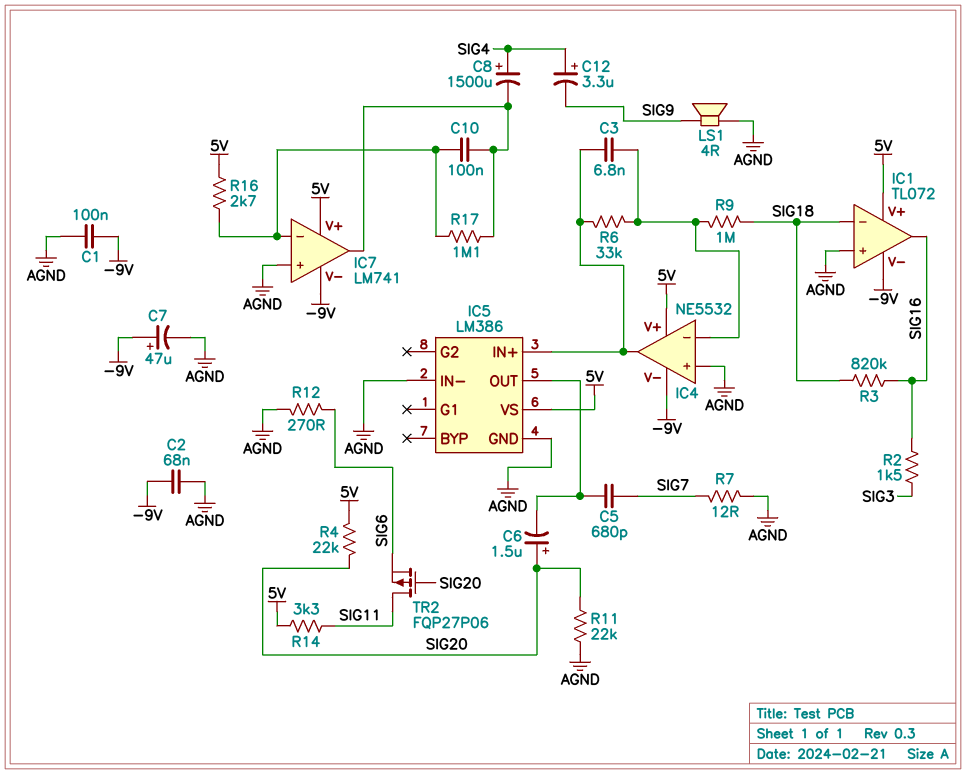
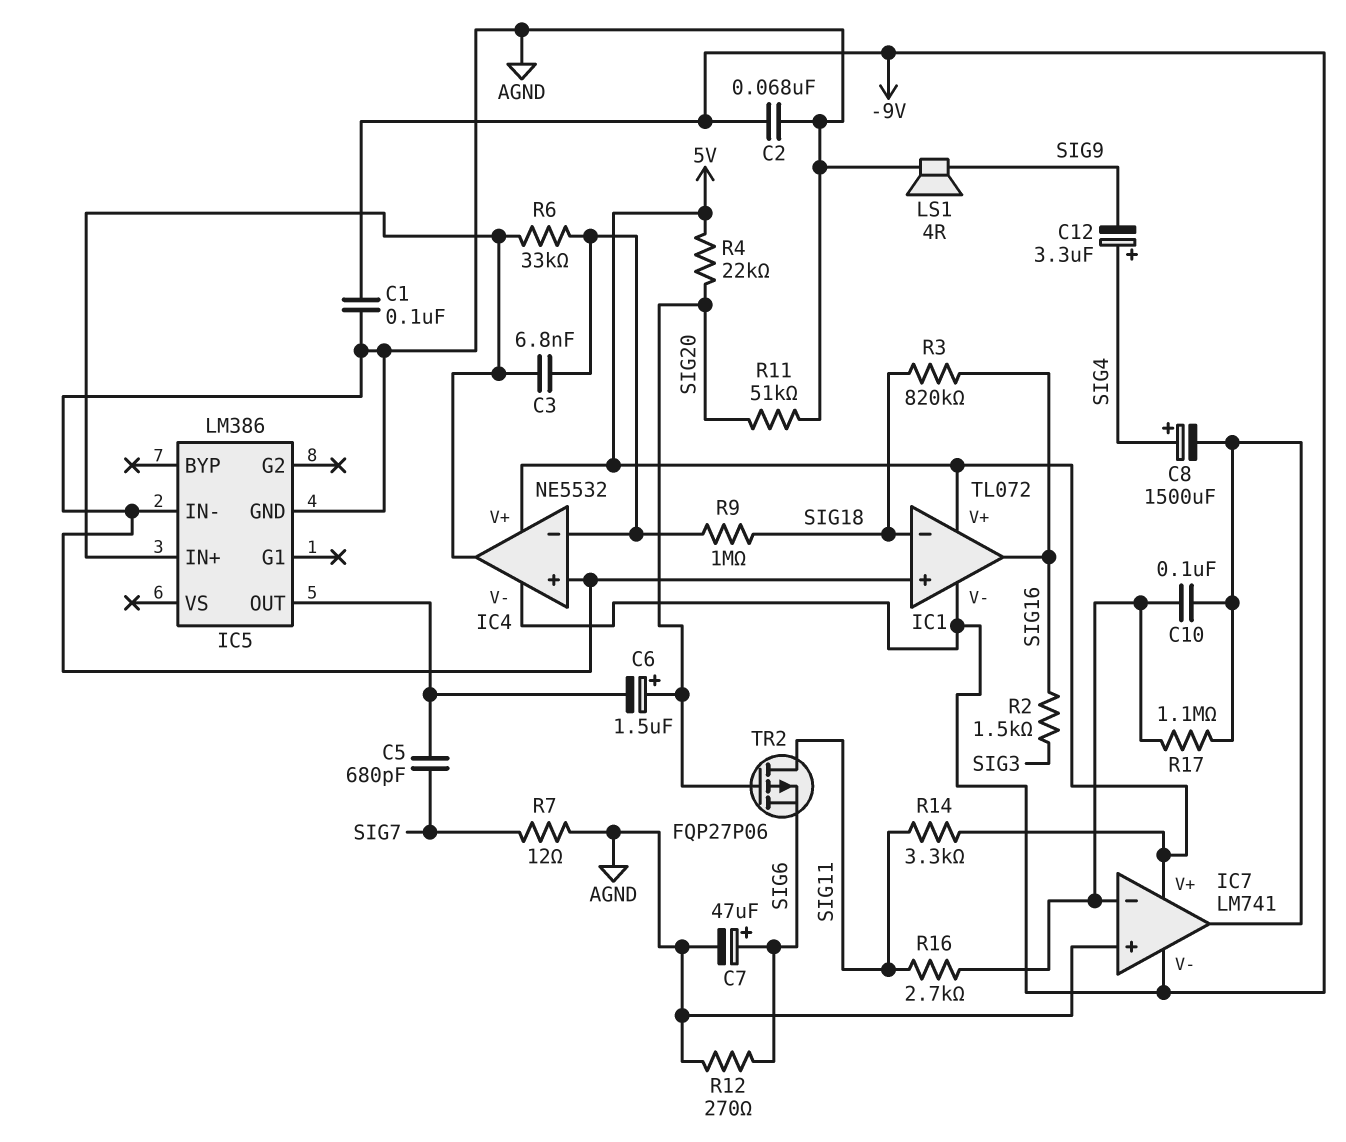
C7: 47uF (plus -9V, minus AGND) -> 47uF (plus SIG6, minus AGND)
IC5 pin VS: 5V -> none
R11: 22k (AGND, SIG20) -> 51k (AGND, SIG20)
R16: 2.7k (5V, IC7/in-) -> 2.7k (IC7/in-, SIG11)

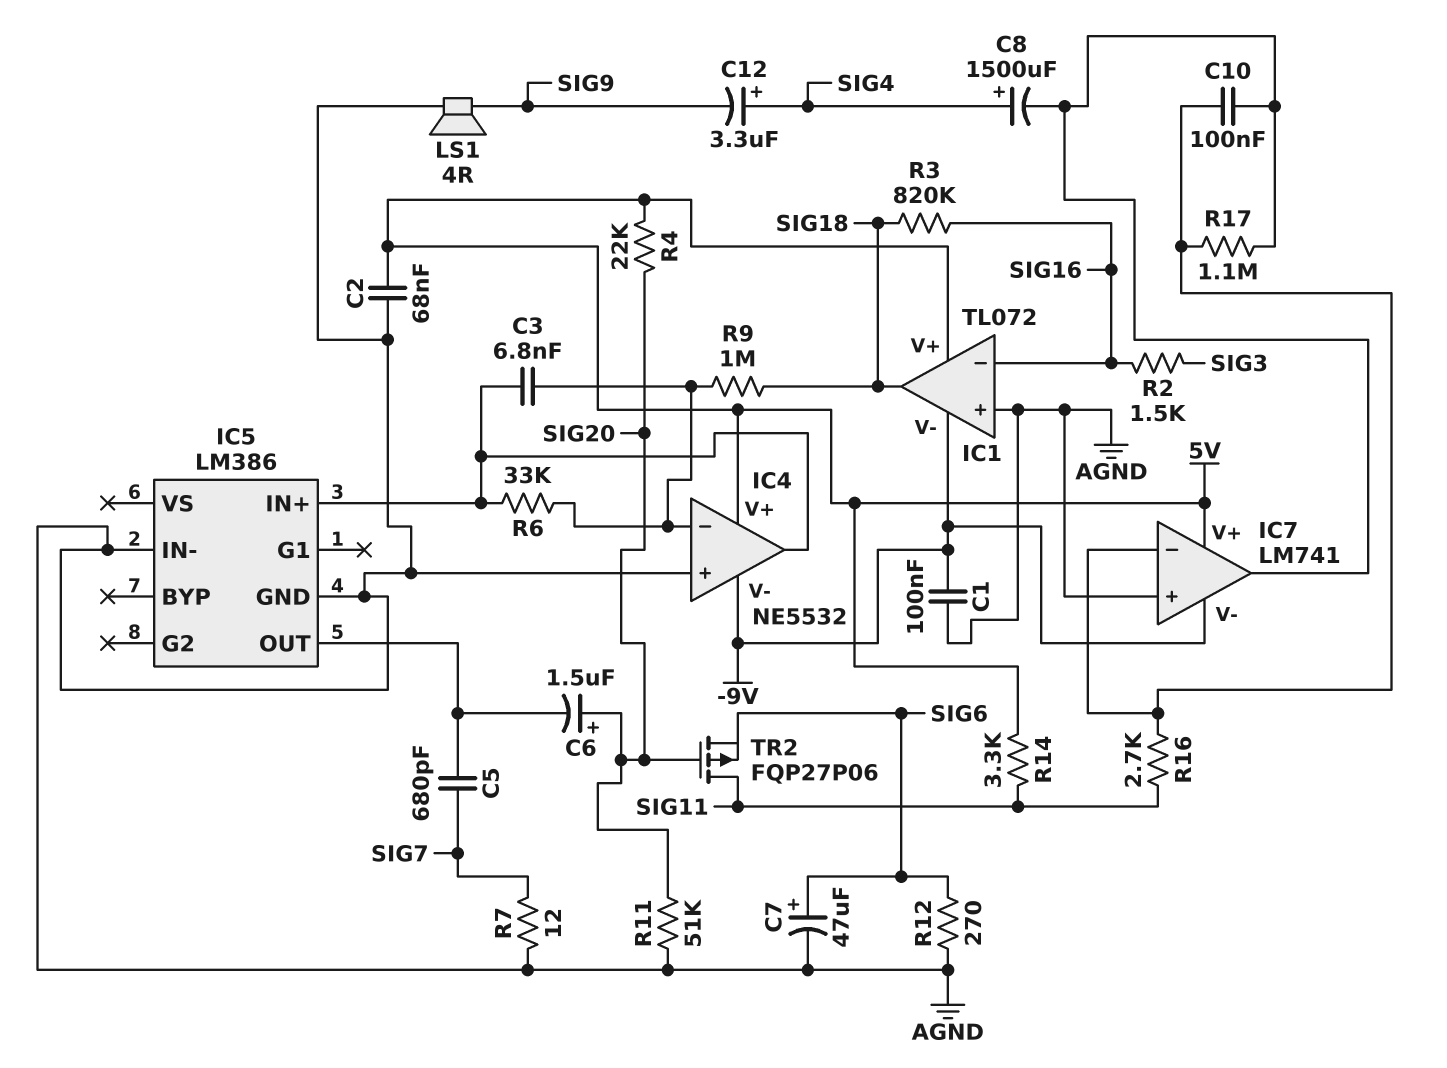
C2: 68nF (-9V, AGND) -> 68nF (5V, AGND)
IC1 pin in-: SIG18 -> SIG16
IC1 pin out: SIG16 -> SIG18

